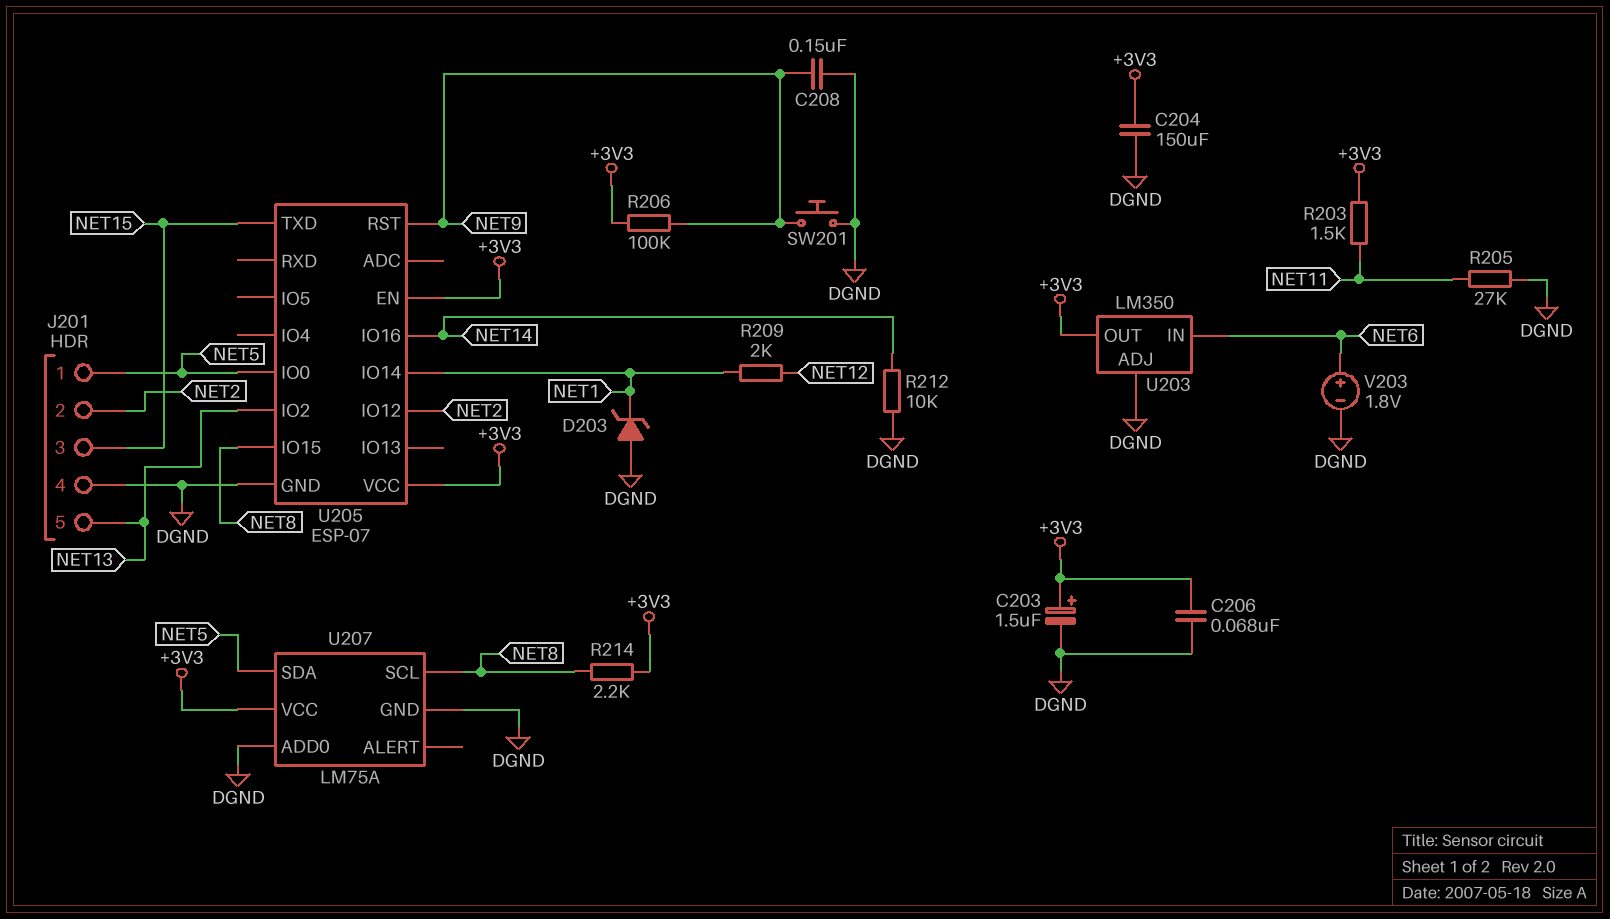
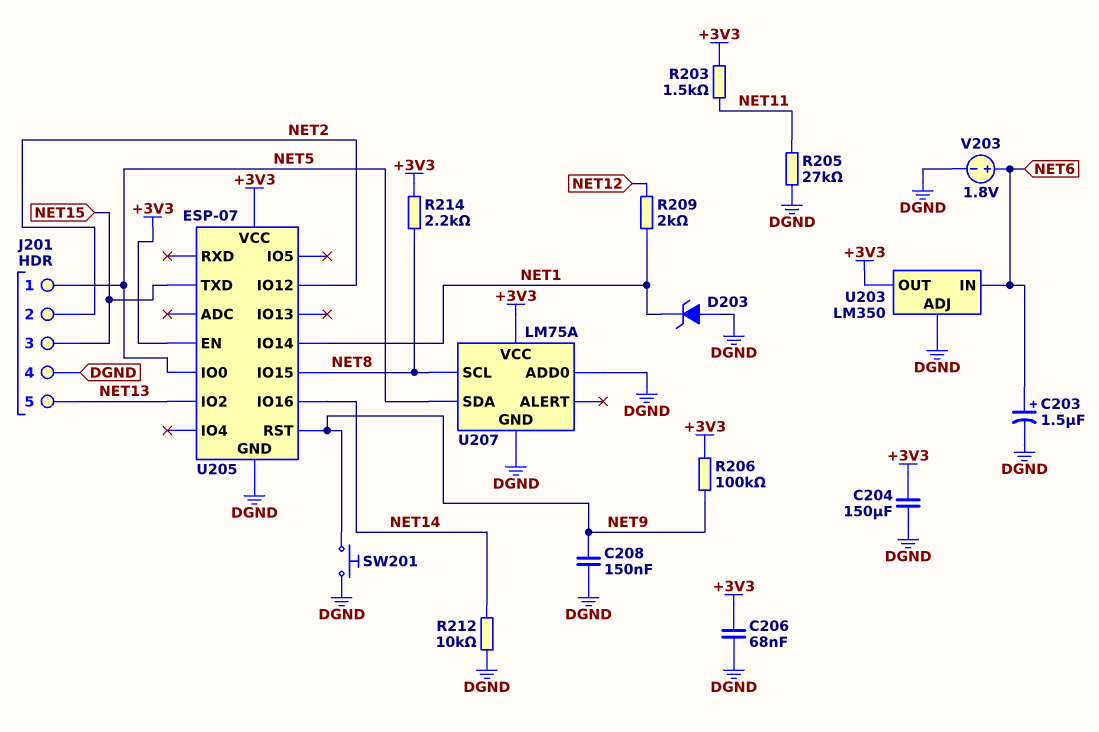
C203: 1.5uF (plus +3V3, minus DGND) -> 1.5uF (plus NET6, minus DGND)

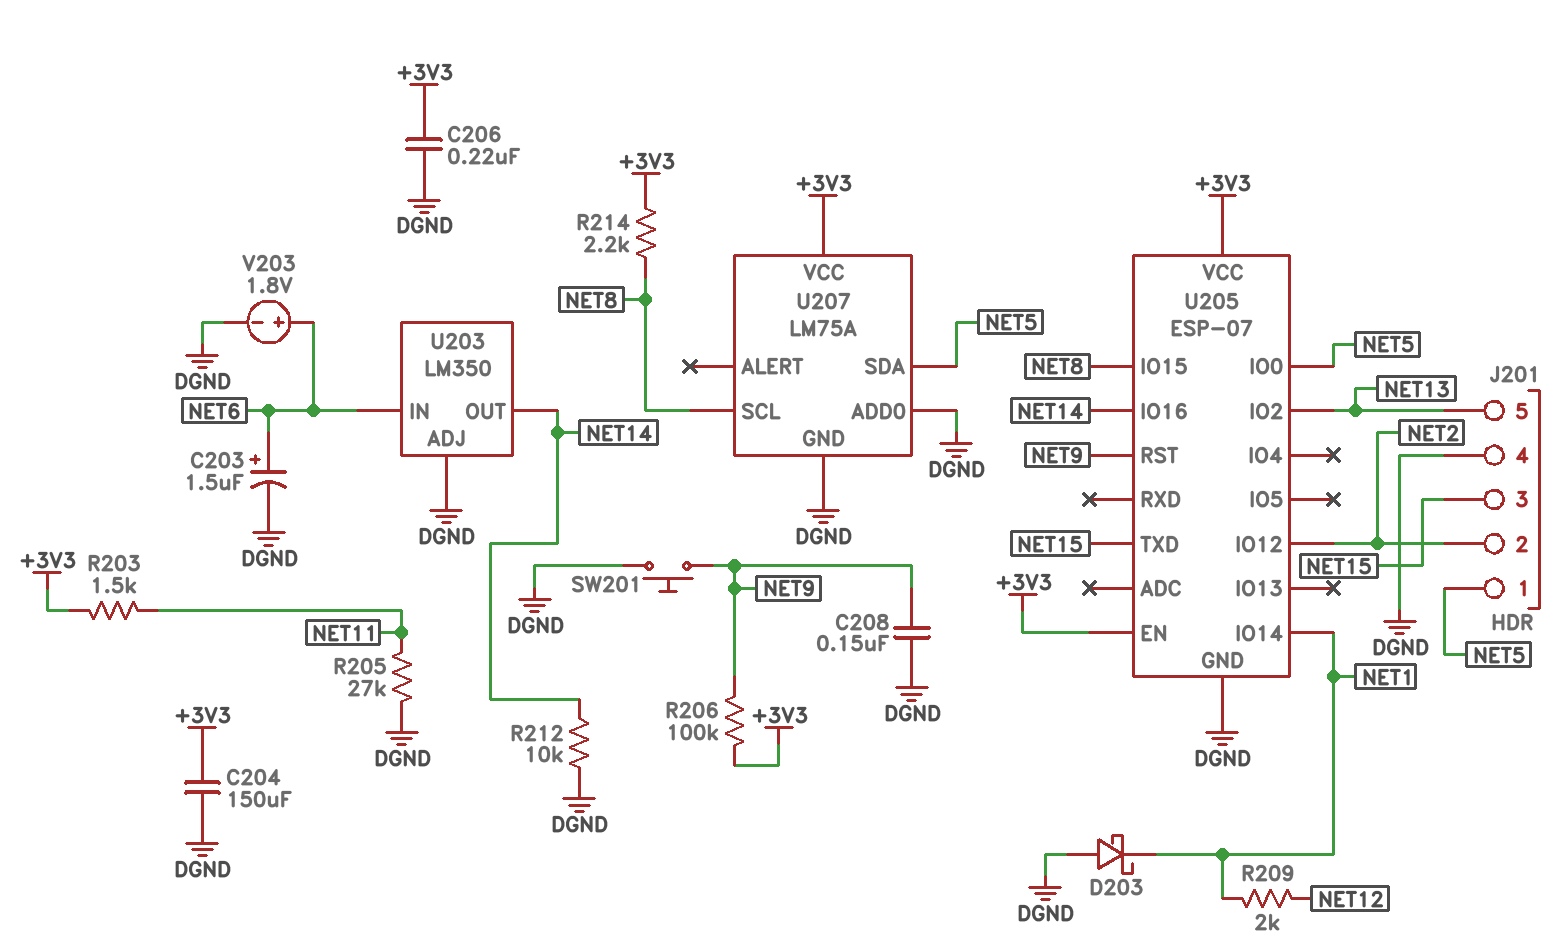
C206: 68nF (+3V3, DGND) -> 220nF (+3V3, DGND)
D203: zener (A DGND, K NET1) -> schottky (A DGND, K NET1)
U203 pin OUT: +3V3 -> NET14

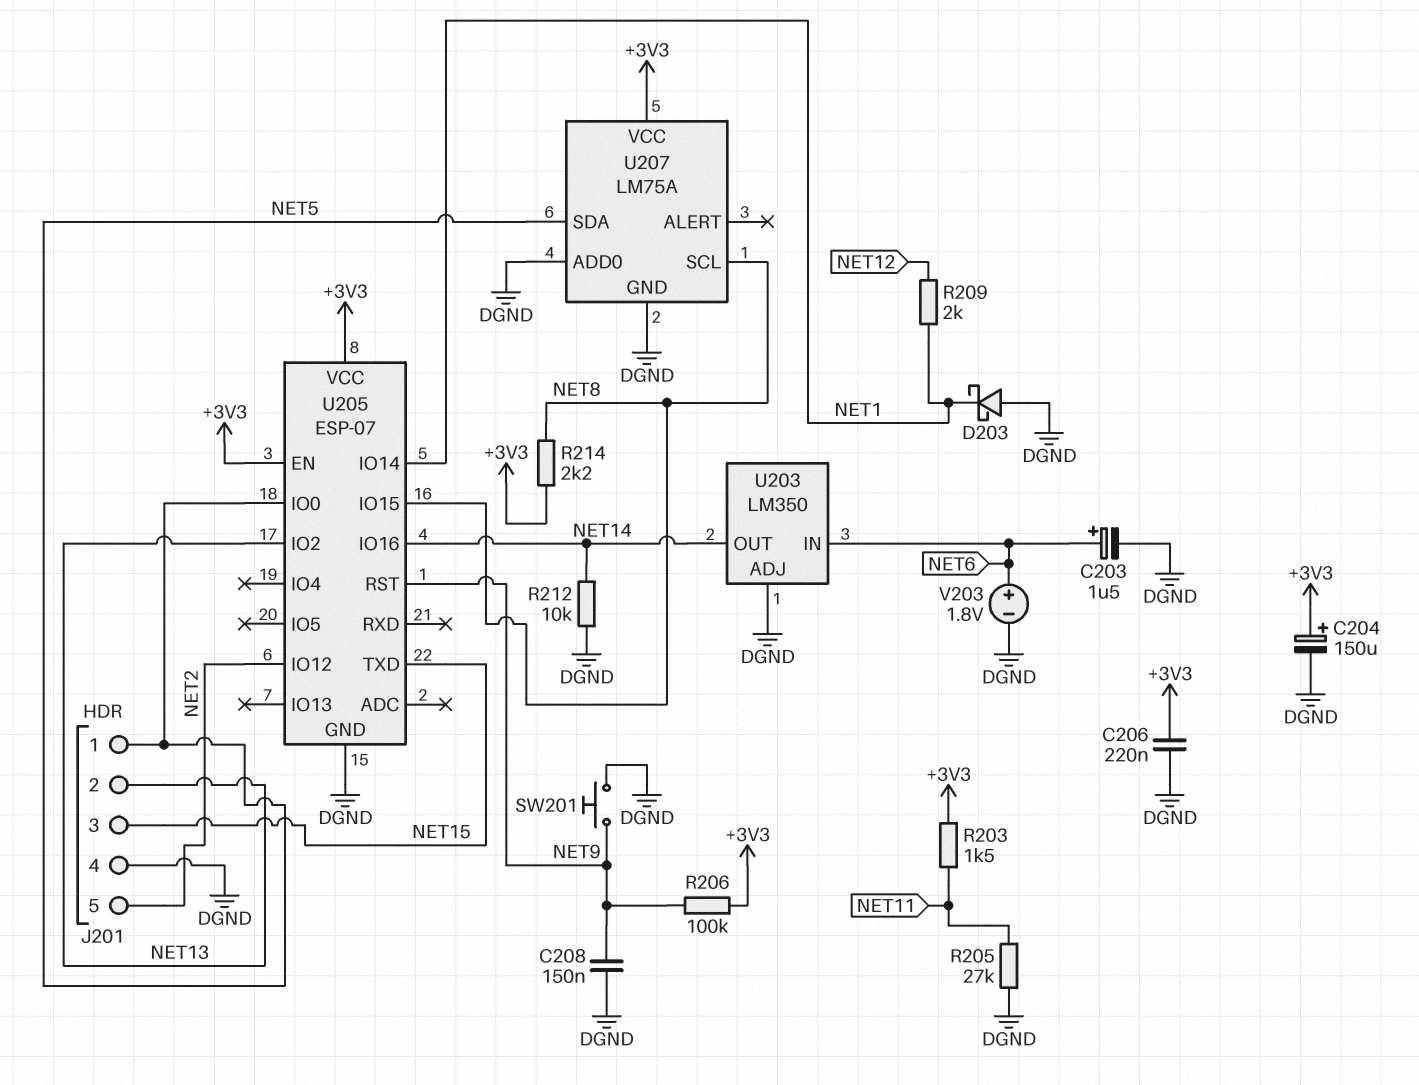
C204: 150uF (+3V3, DGND) -> 150uF (plus +3V3, minus DGND)
J201 pin 2: NET2 -> NET13
J201 pin 5: NET13 -> NET2

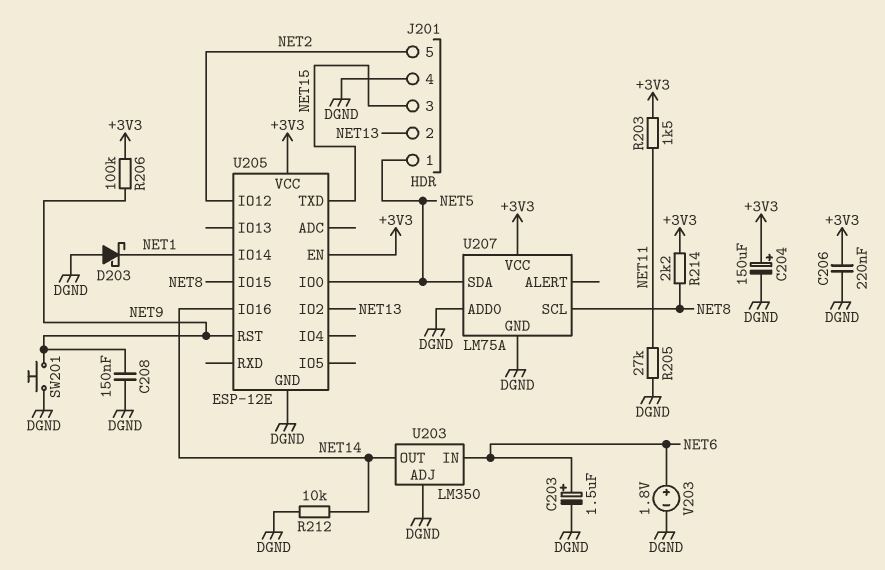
R209: 2k (NET1, NET12) -> none
U205: ESP-07 -> ESP-12E

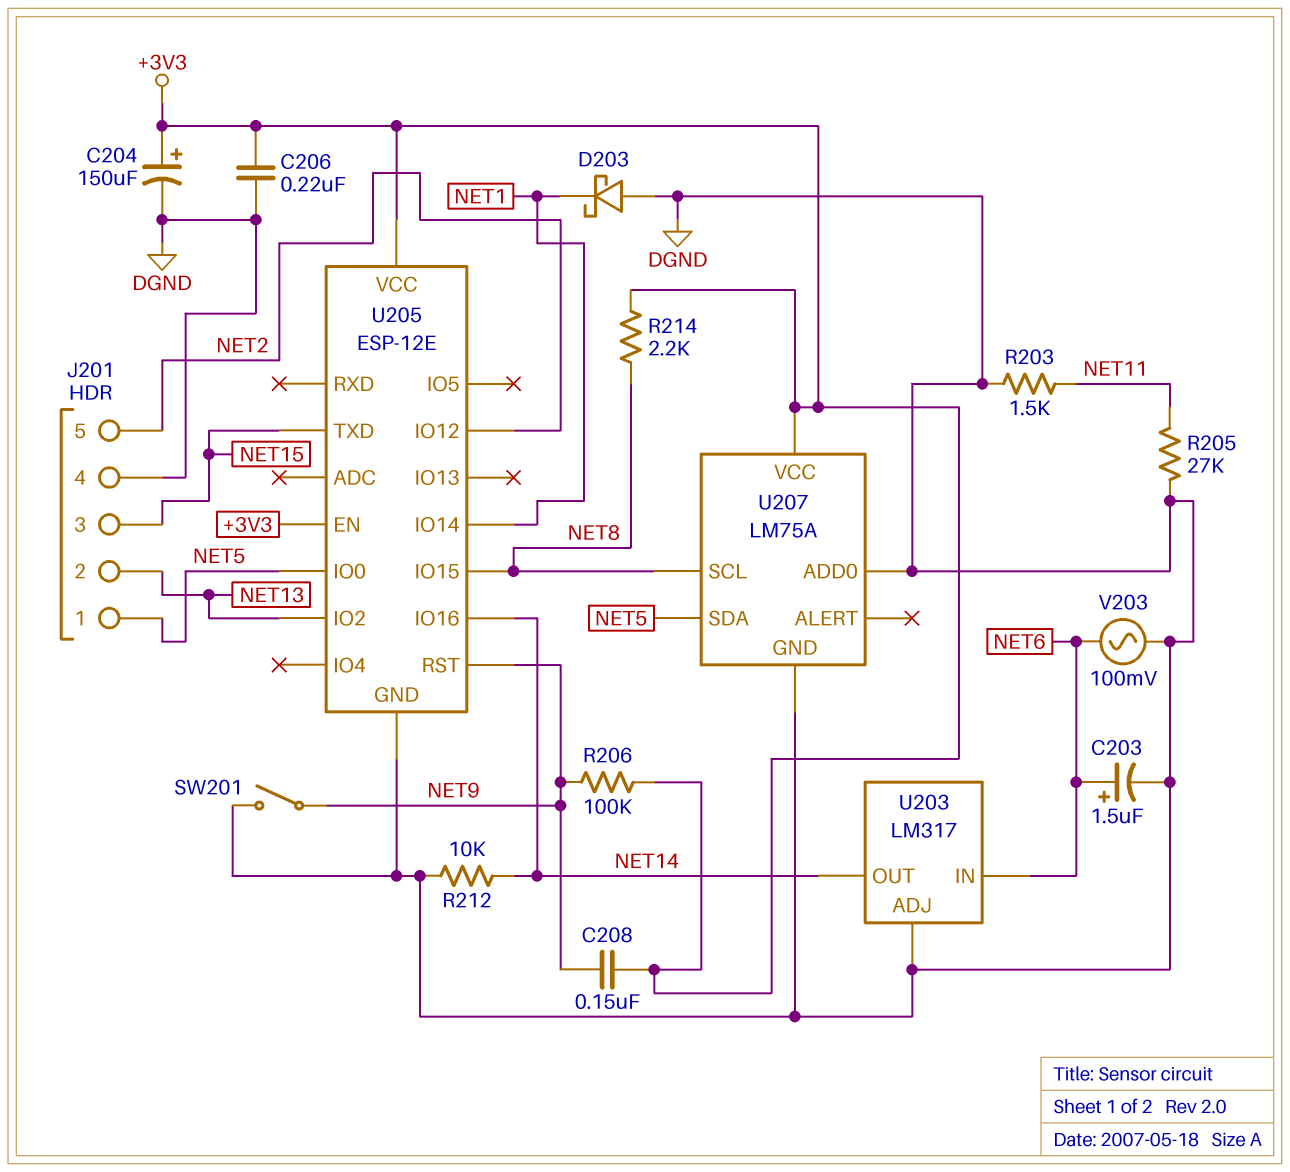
C208: 150nF (DGND, NET9) -> 150nF (+3V3, NET9)
R203: 1.5k (+3V3, NET11) -> 1.5k (DGND, NET11)
SW201: button (DGND, NET9) -> switch (DGND, NET9)
U203: LM350 -> LM317
V203: 1.8V (plus NET6, minus DGND) -> AC 100mV (DGND, NET6)

